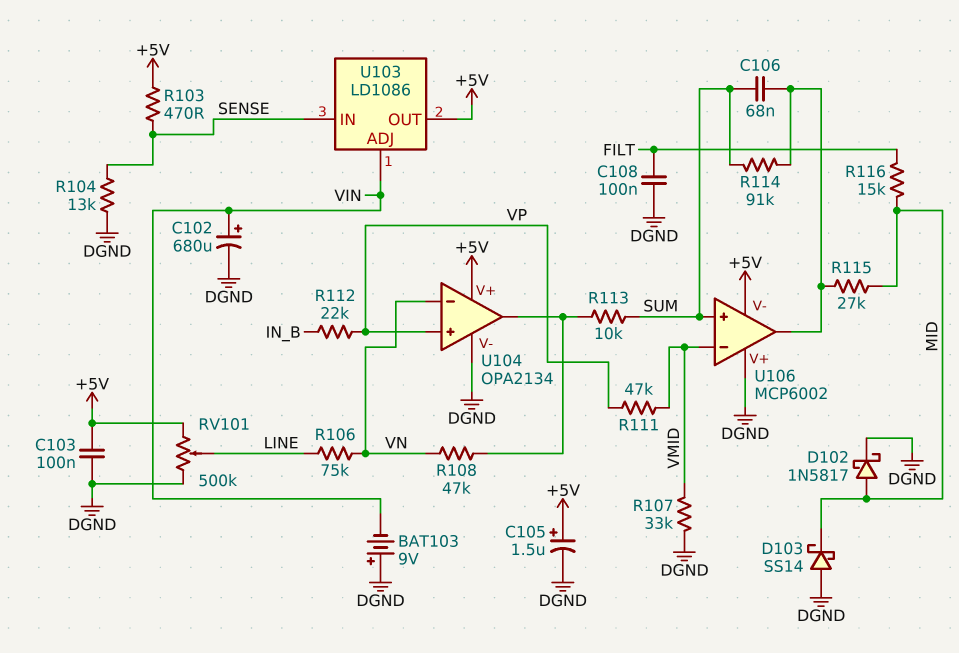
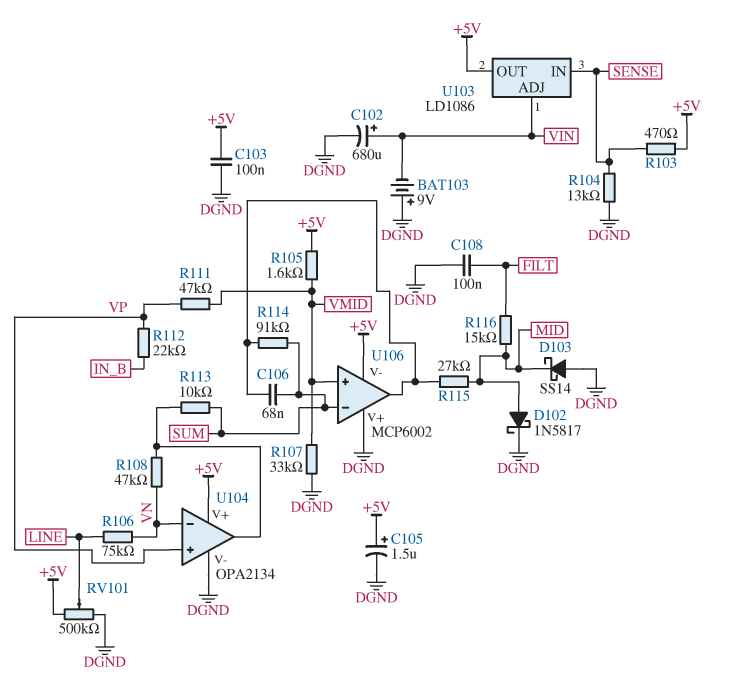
R105: none -> 1.6k (+5V, VMID)
U106 pin in+: SUM -> VMID
U106 pin in-: VMID -> SUM

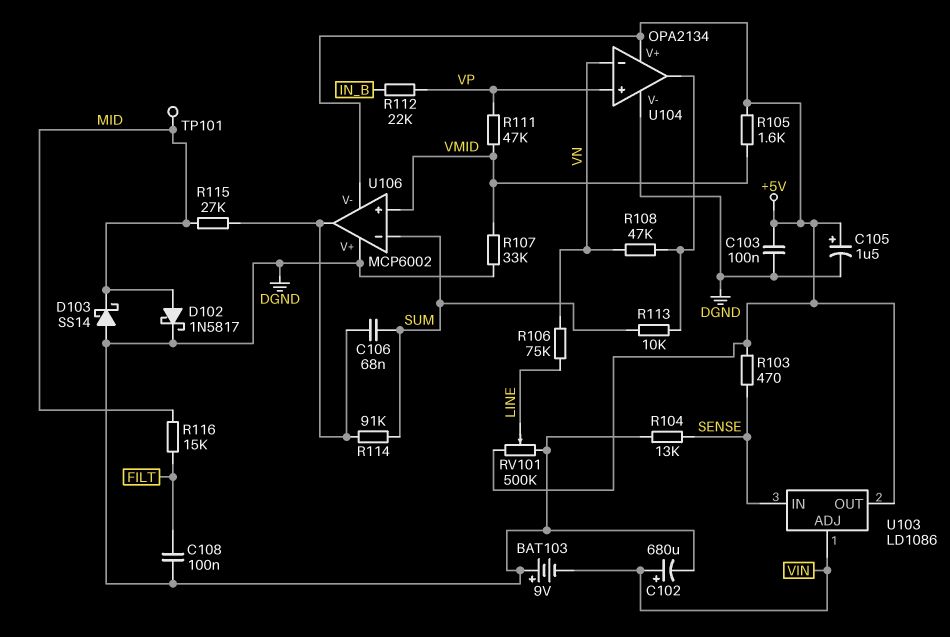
TP101: none -> test point (MID)

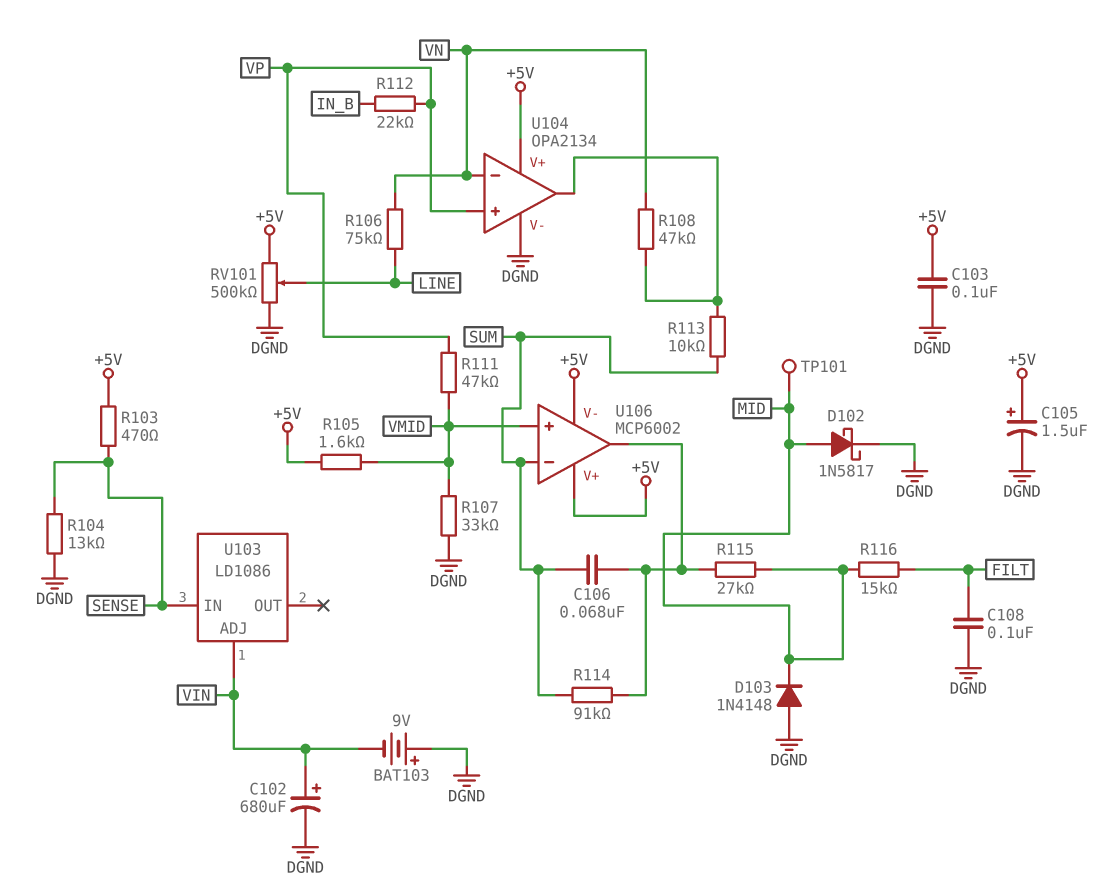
D103: schottky SS14 (A DGND, K MID) -> diode 1N4148 (A DGND, K MID)
U103 pin OUT: +5V -> none
U106 pin V+: DGND -> +5V

